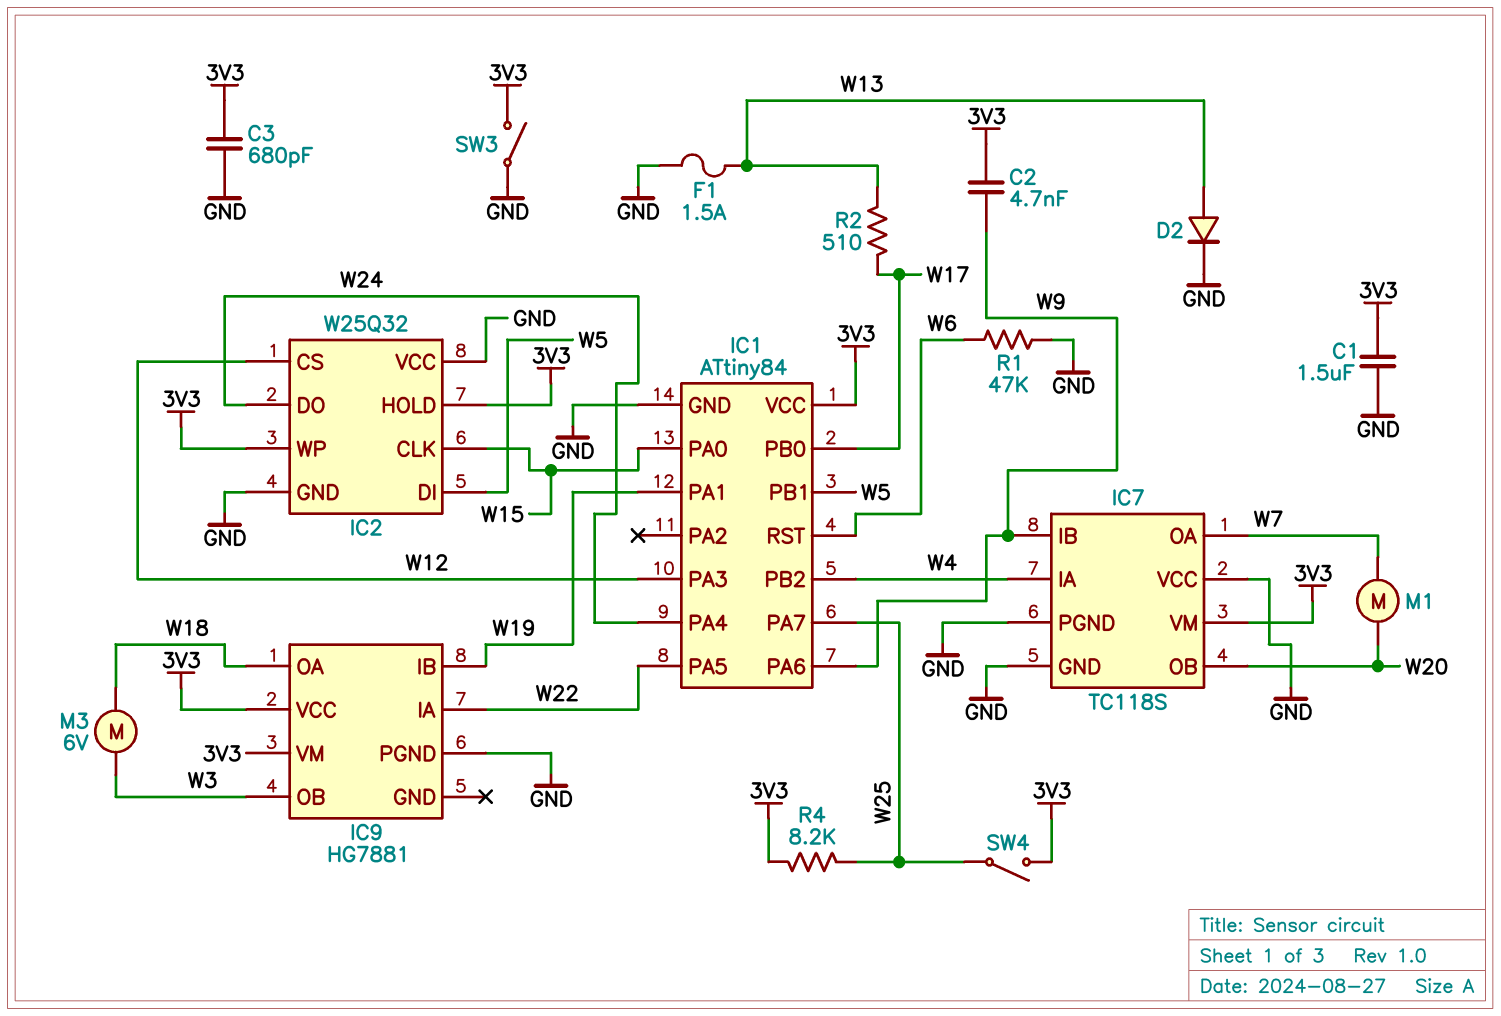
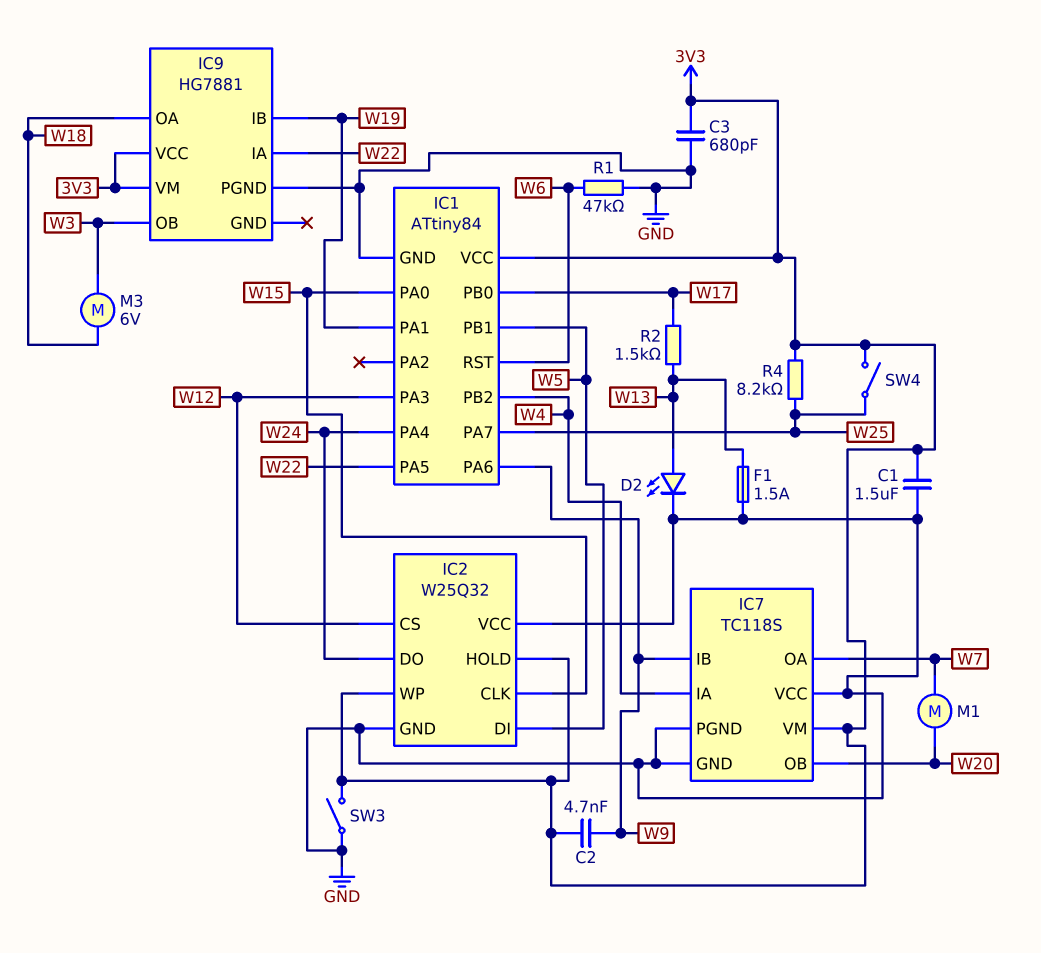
D2: diode (A W13, K GND) -> LED (A W13, K GND)
R2: 510 (W13, W17) -> 1.5k (W13, W17)

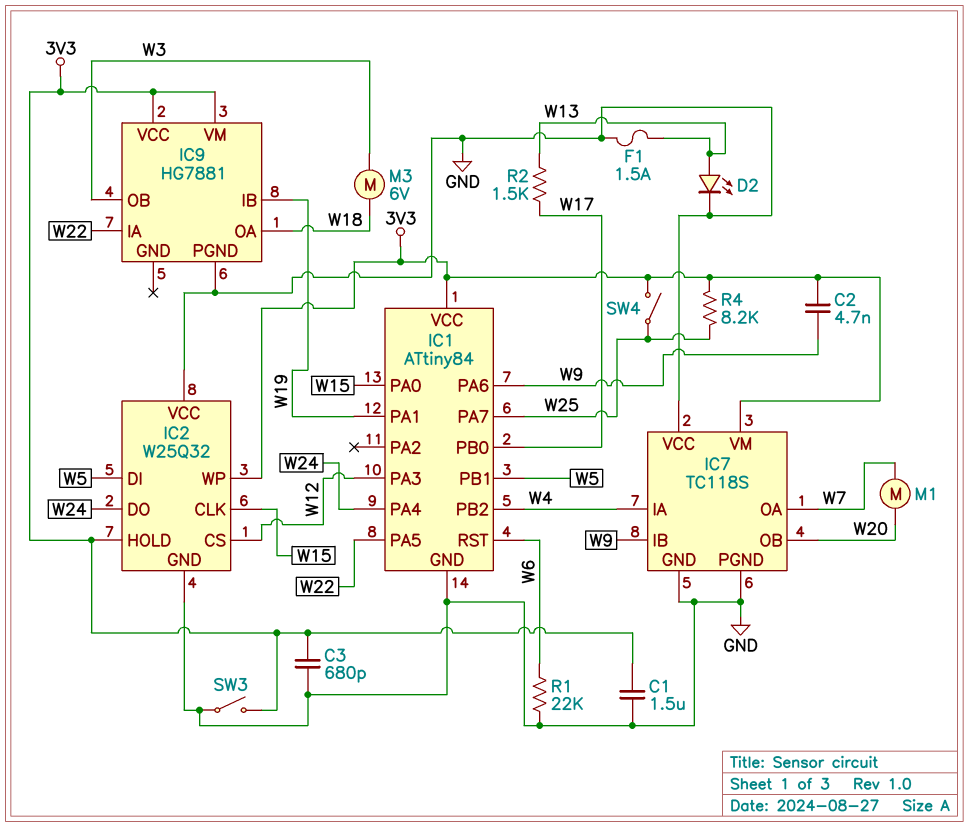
R1: 47k (GND, W6) -> 22k (GND, W6)

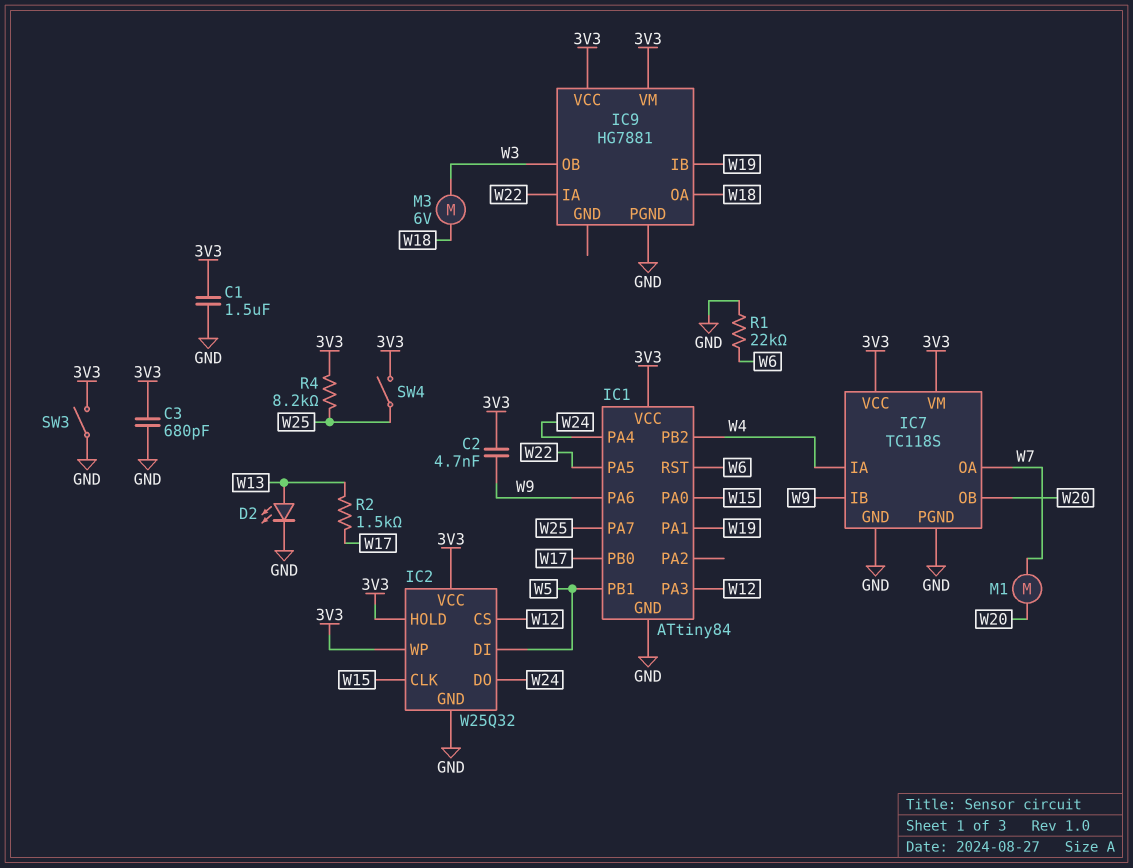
F1: 1.5A (GND, W13) -> none
IC2 pin VCC: GND -> 3V3
IC7 pin VCC: GND -> 3V3

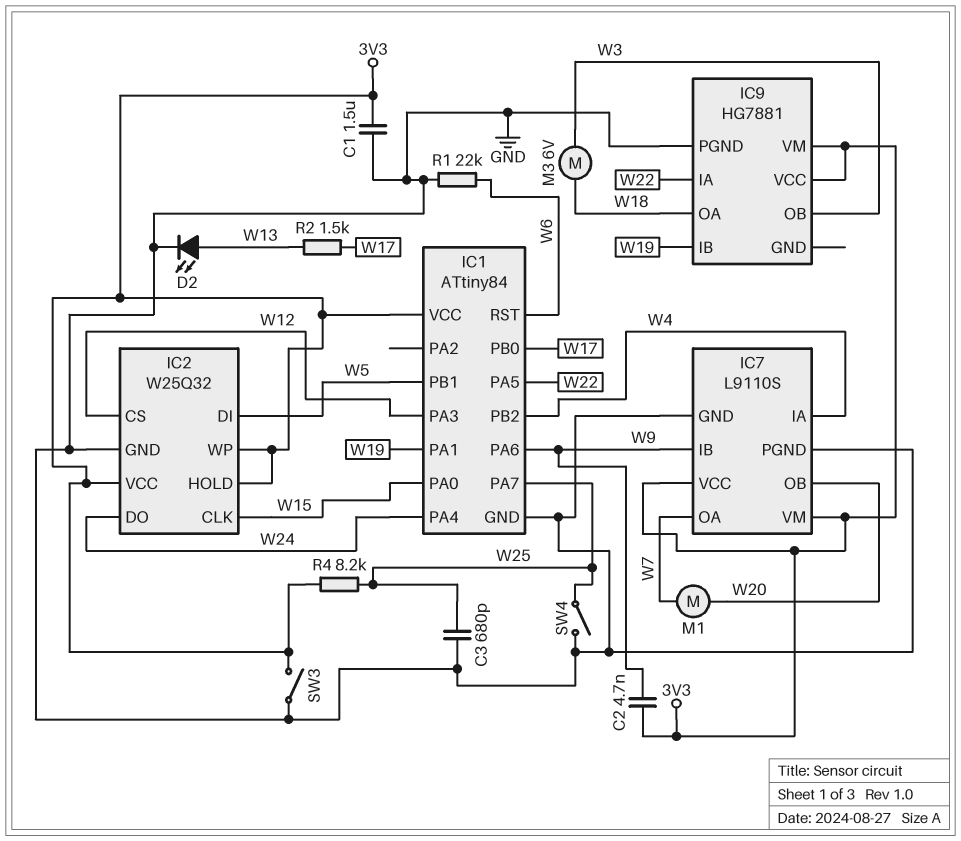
C3: 680pF (3V3, GND) -> 680pF (GND, W25)
IC7: TC118S -> L9110S
SW4: switch (3V3, W25) -> switch (GND, W25)

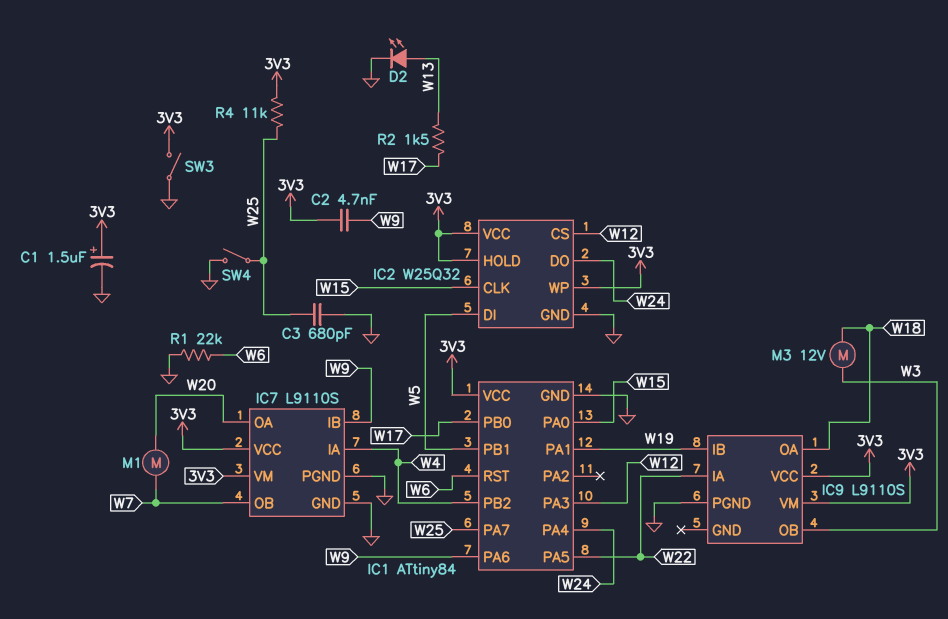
C1: 1.5uF (3V3, GND) -> 1.5uF (plus 3V3, minus GND)
IC7 pin OA: W7 -> W20
IC7 pin OB: W20 -> W7
IC9: HG7881 -> L9110S
M3: motor 6V (W3, W18) -> motor 12V (W3, W18)
R4: 8.2k (3V3, W25) -> 11k (3V3, W25)

